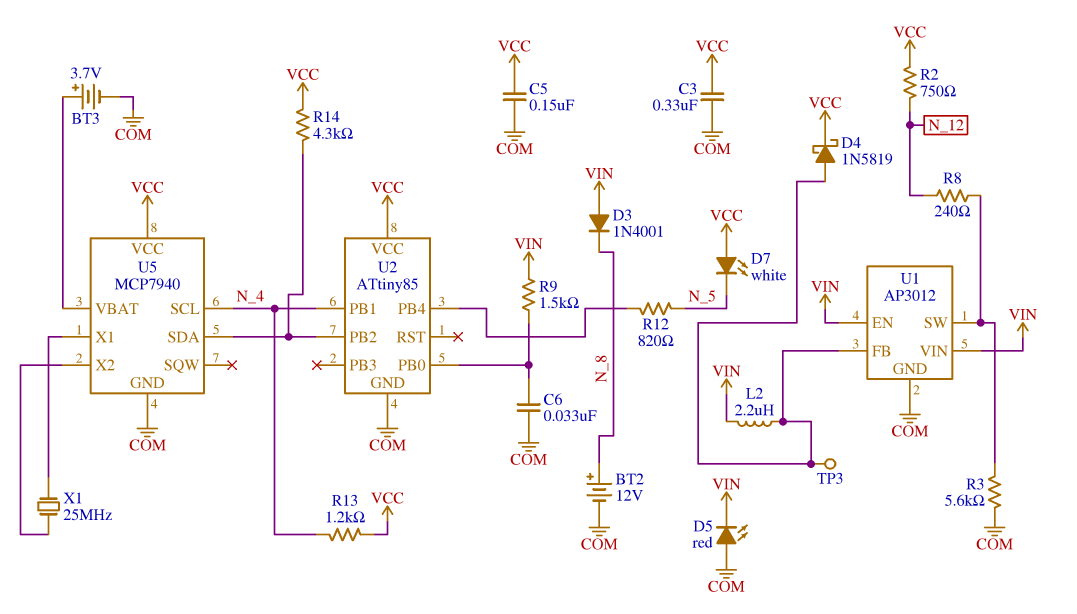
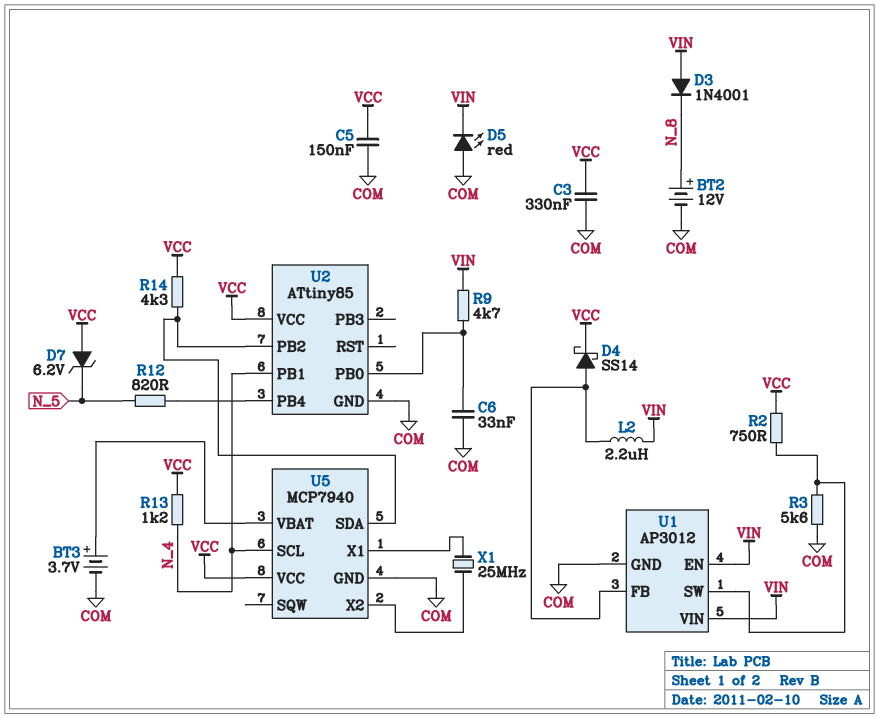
D4: schottky 1N5819 (A U1/FB, K VCC) -> schottky SS14 (A U1/FB, K VCC)
D7: LED white (A VCC, K N_5) -> zener 6.2V (A VCC, K N_5)
R2: 750 (N_12, VCC) -> 750 (U1/SW, VCC)
R8: 240 (N_12, U1/SW) -> none
R9: 1.5k (U2/PB0, VIN) -> 4.7k (U2/PB0, VIN)
TP3: test point (U1/FB) -> none

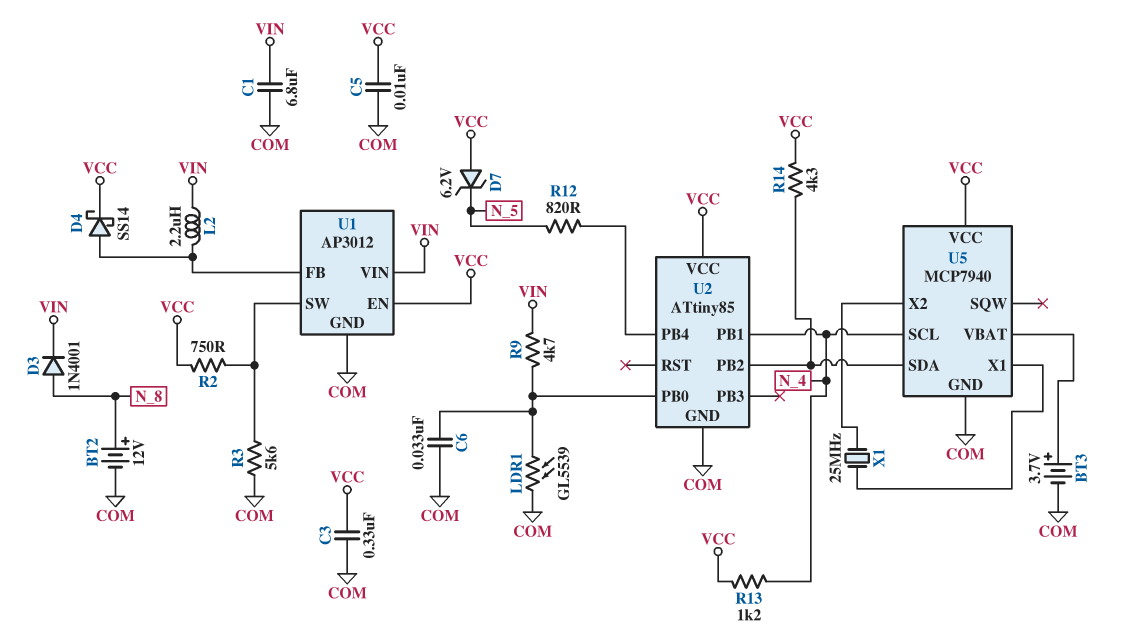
C1: none -> 6.8uF (COM, VIN)
C5: 150nF (COM, VCC) -> 10nF (COM, VCC)
D3: diode 1N4001 (A VIN, K N_8) -> diode 1N4001 (A N_8, K VIN)
D5: LED red (A COM, K VIN) -> none
LDR1: none -> GL5539 (COM, U2/PB0)
U1 pin EN: VIN -> VCC

